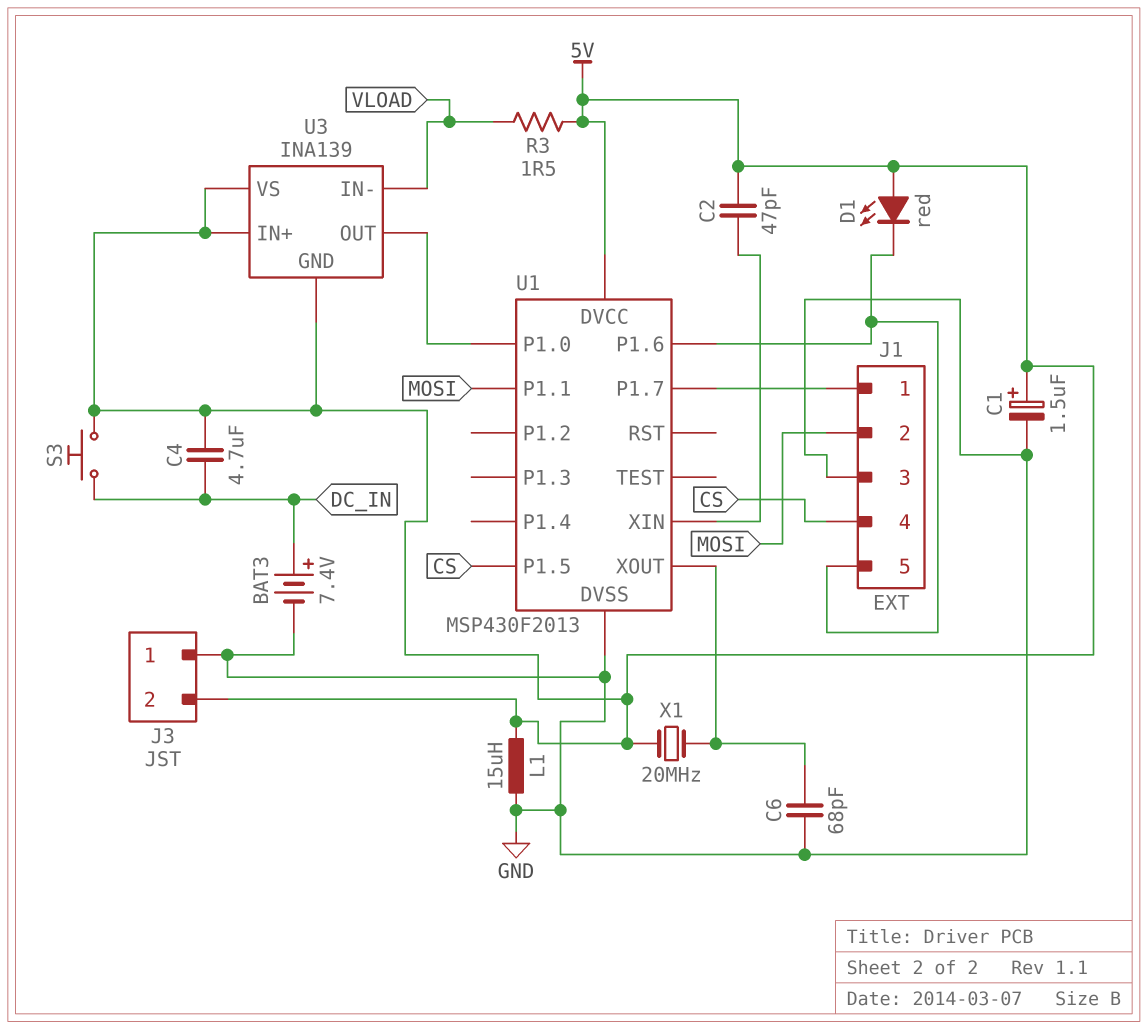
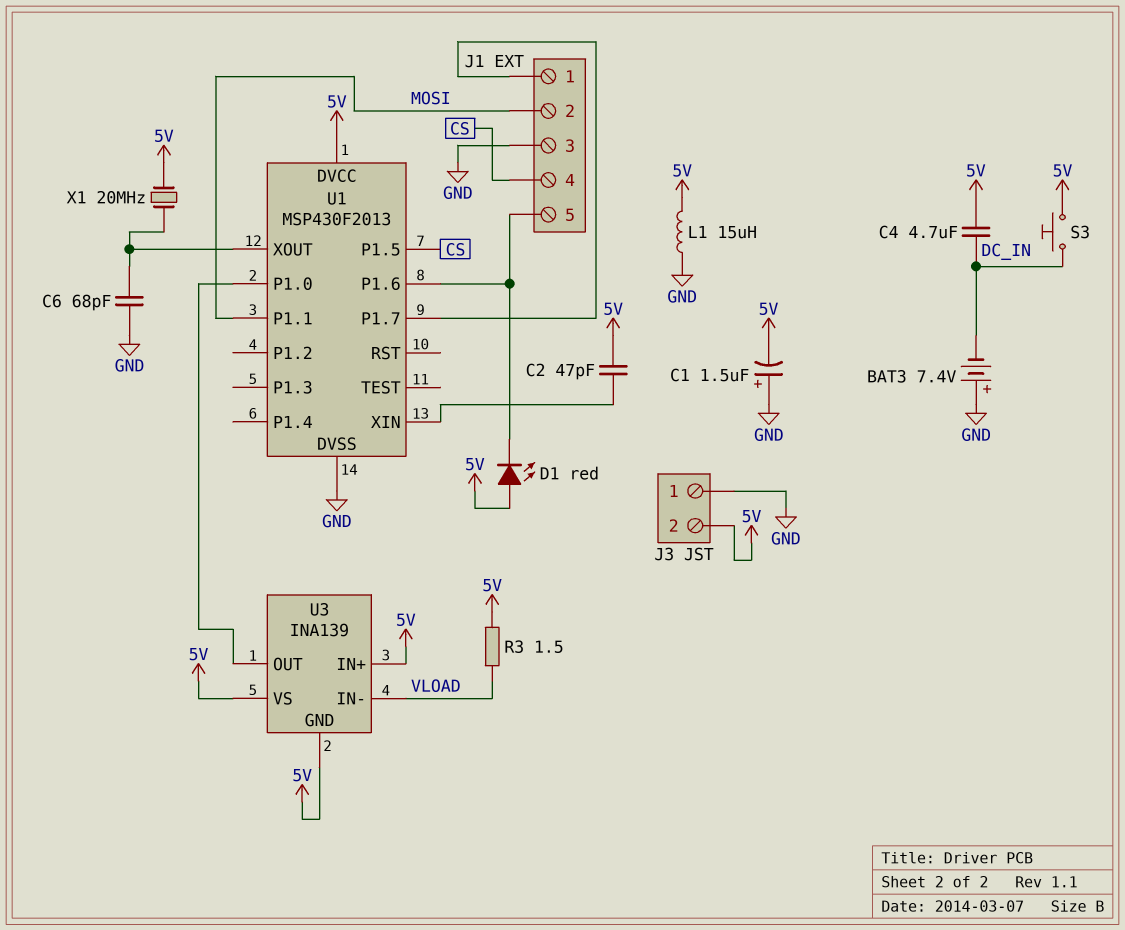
BAT3: 7.4V (plus DC_IN, minus GND) -> 7.4V (plus GND, minus DC_IN)
C1: 1.5uF (plus 5V, minus GND) -> 1.5uF (plus GND, minus 5V)

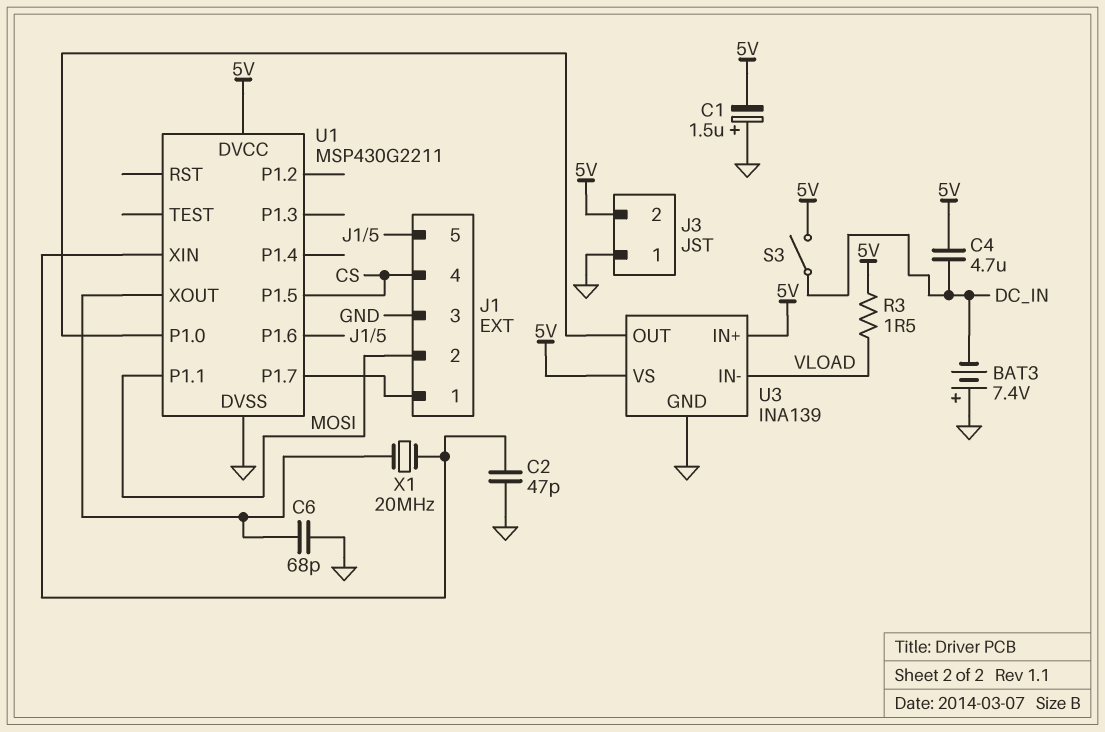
C2: 47pF (5V, U1/XIN) -> 47pF (GND, U1/XIN)
D1: LED red (A 5V, K J1/5) -> none
L1: 15uH (5V, GND) -> none
S3: button (5V, DC_IN) -> switch (5V, DC_IN)
U1: MSP430F2013 -> MSP430G2211
U3 pin GND: 5V -> GND
X1: 20MHz (5V, U1/XOUT) -> 20MHz (U1/XIN, U1/XOUT)

